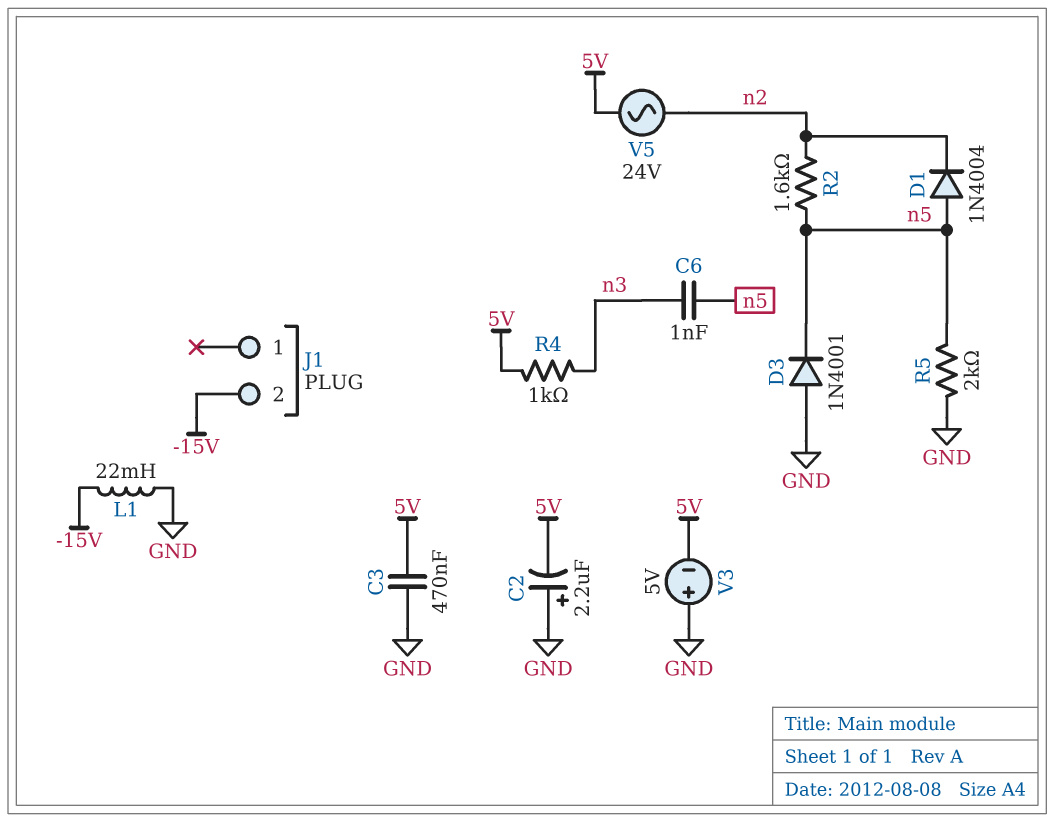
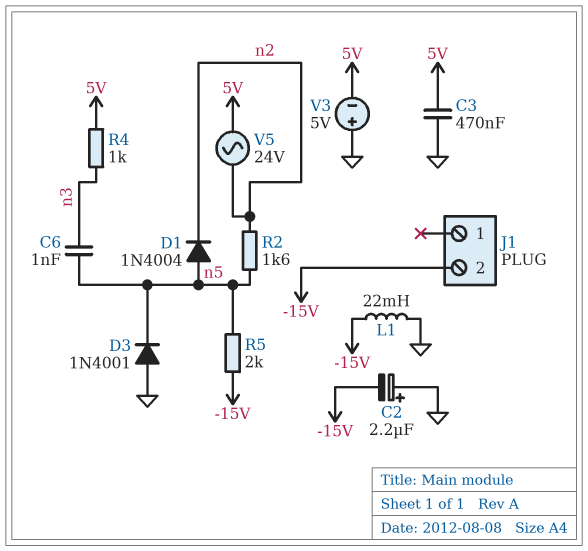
C2: 2.2uF (plus GND, minus 5V) -> 2.2uF (plus GND, minus -15V)
R5: 2k (GND, n5) -> 2k (-15V, n5)

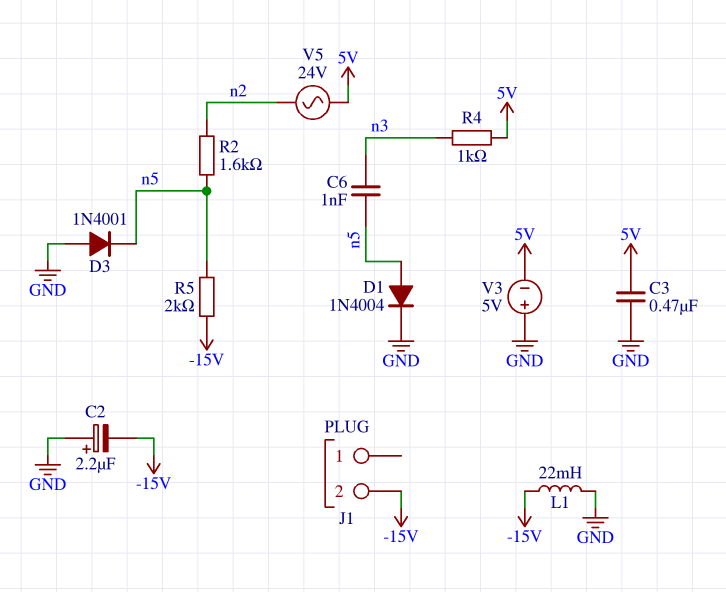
D1: diode 1N4004 (A n5, K n2) -> diode 1N4004 (A n5, K GND)

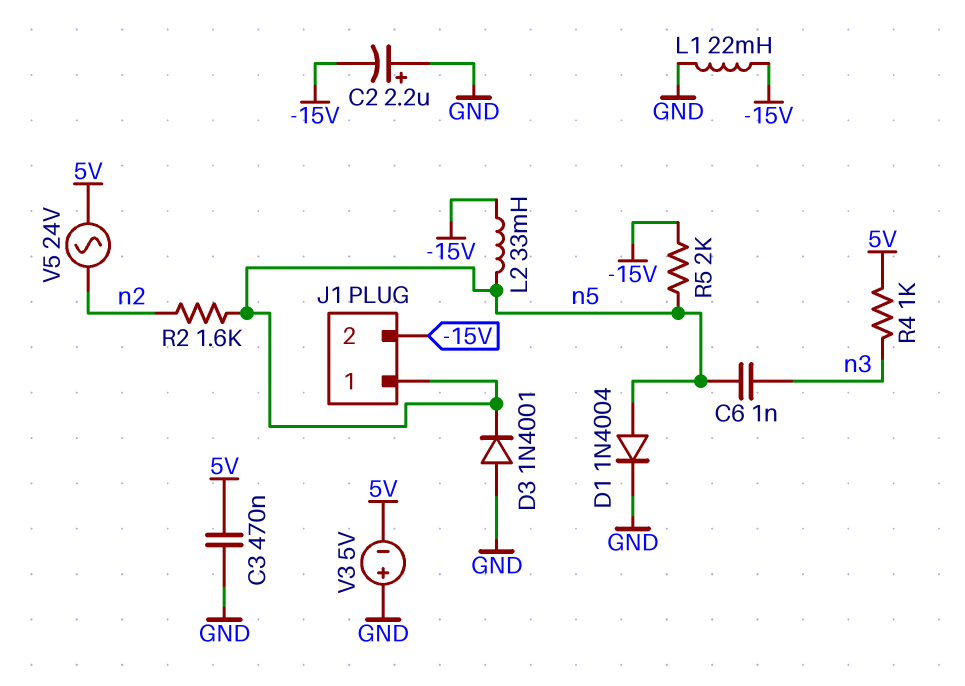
J1 pin 1: none -> n5
L2: none -> 33mH (-15V, n5)

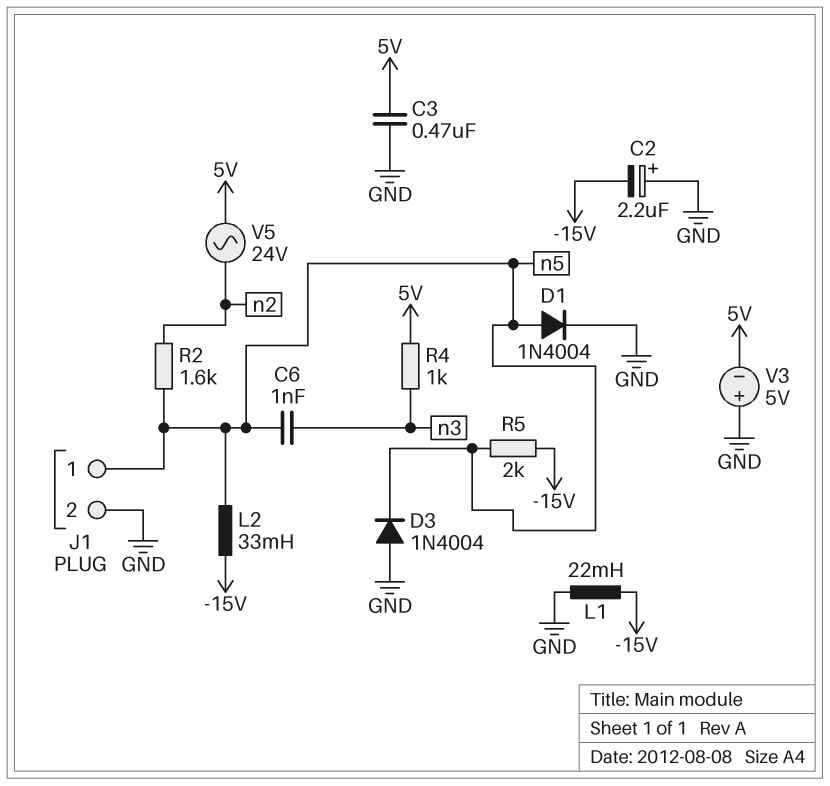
D3: diode 1N4001 (A GND, K n5) -> diode 1N4004 (A GND, K n5)
J1 pin 2: -15V -> GND

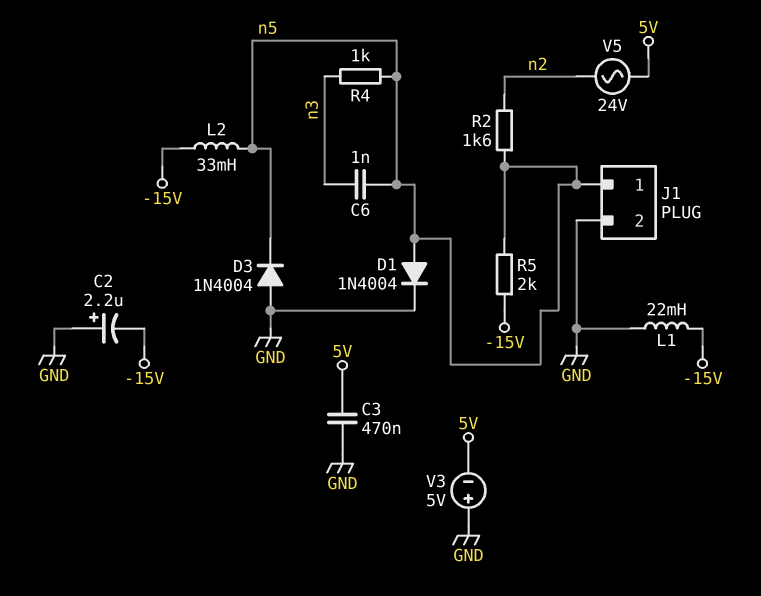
R4: 1k (5V, n3) -> 1k (n3, n5)

